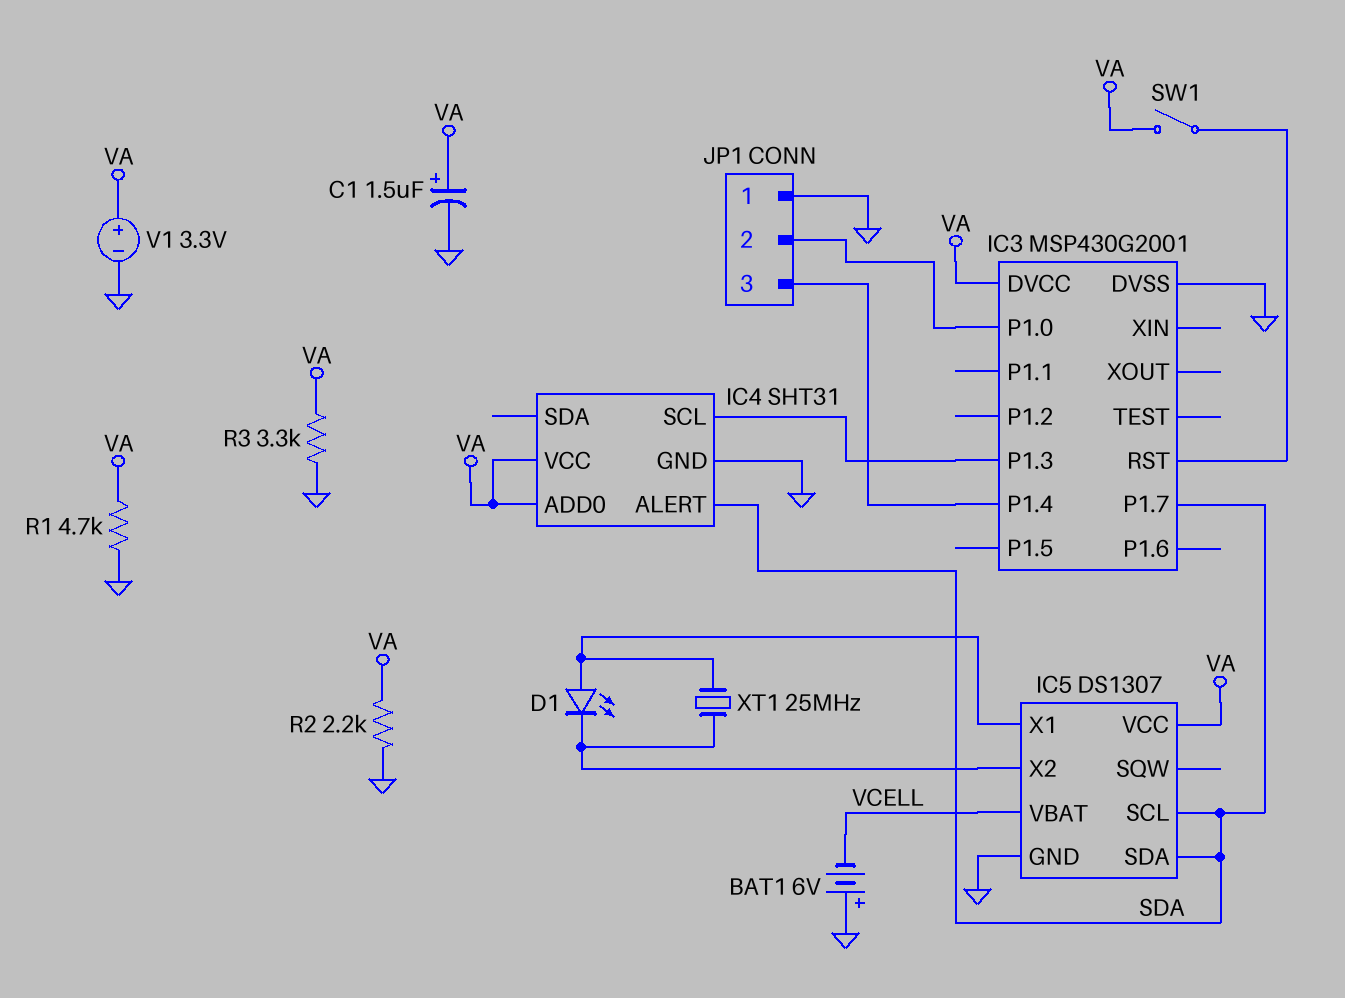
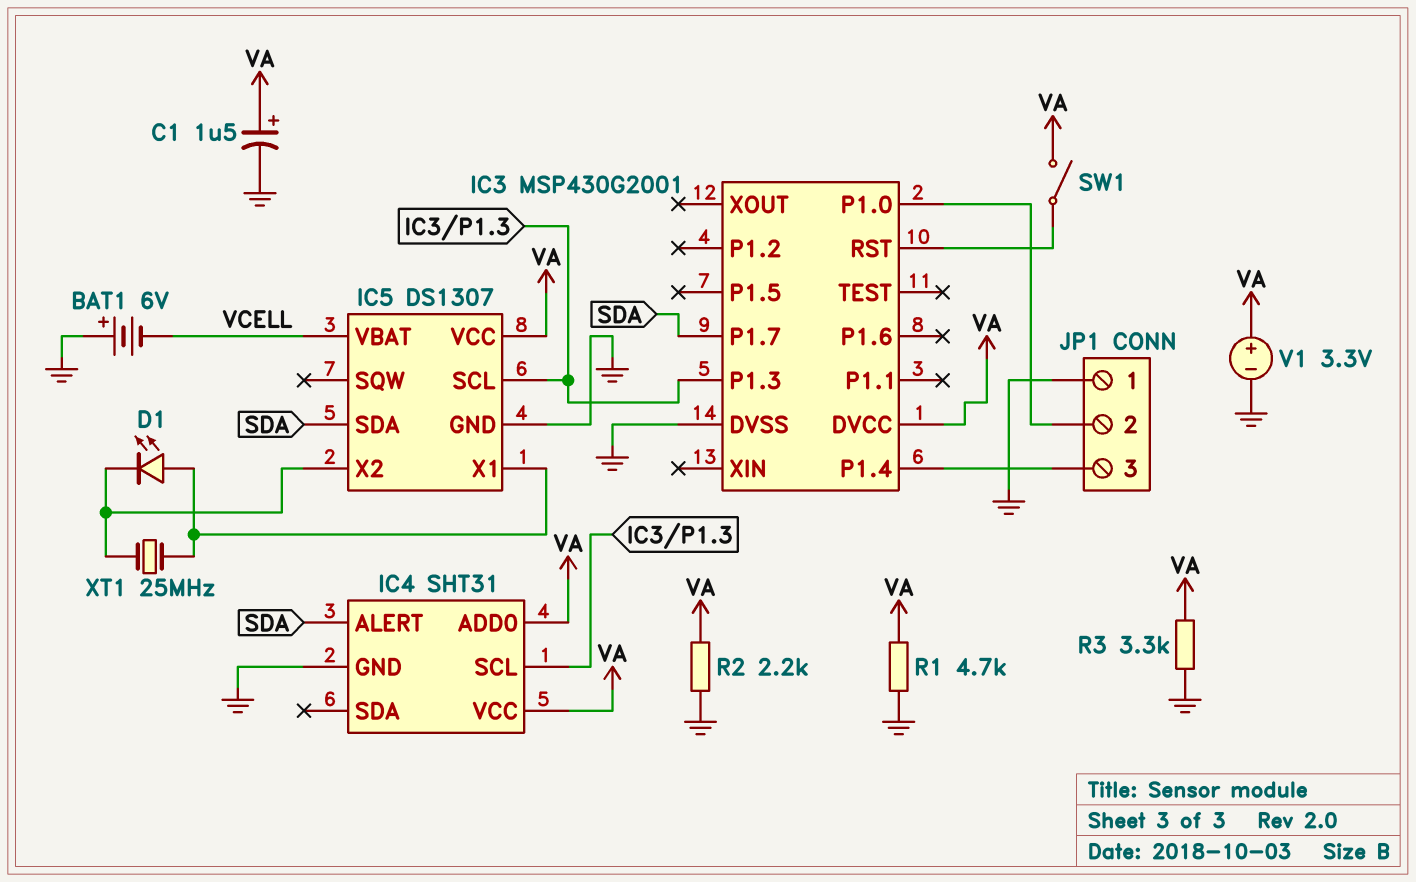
IC5 pin SCL: SDA -> IC3/P1.3

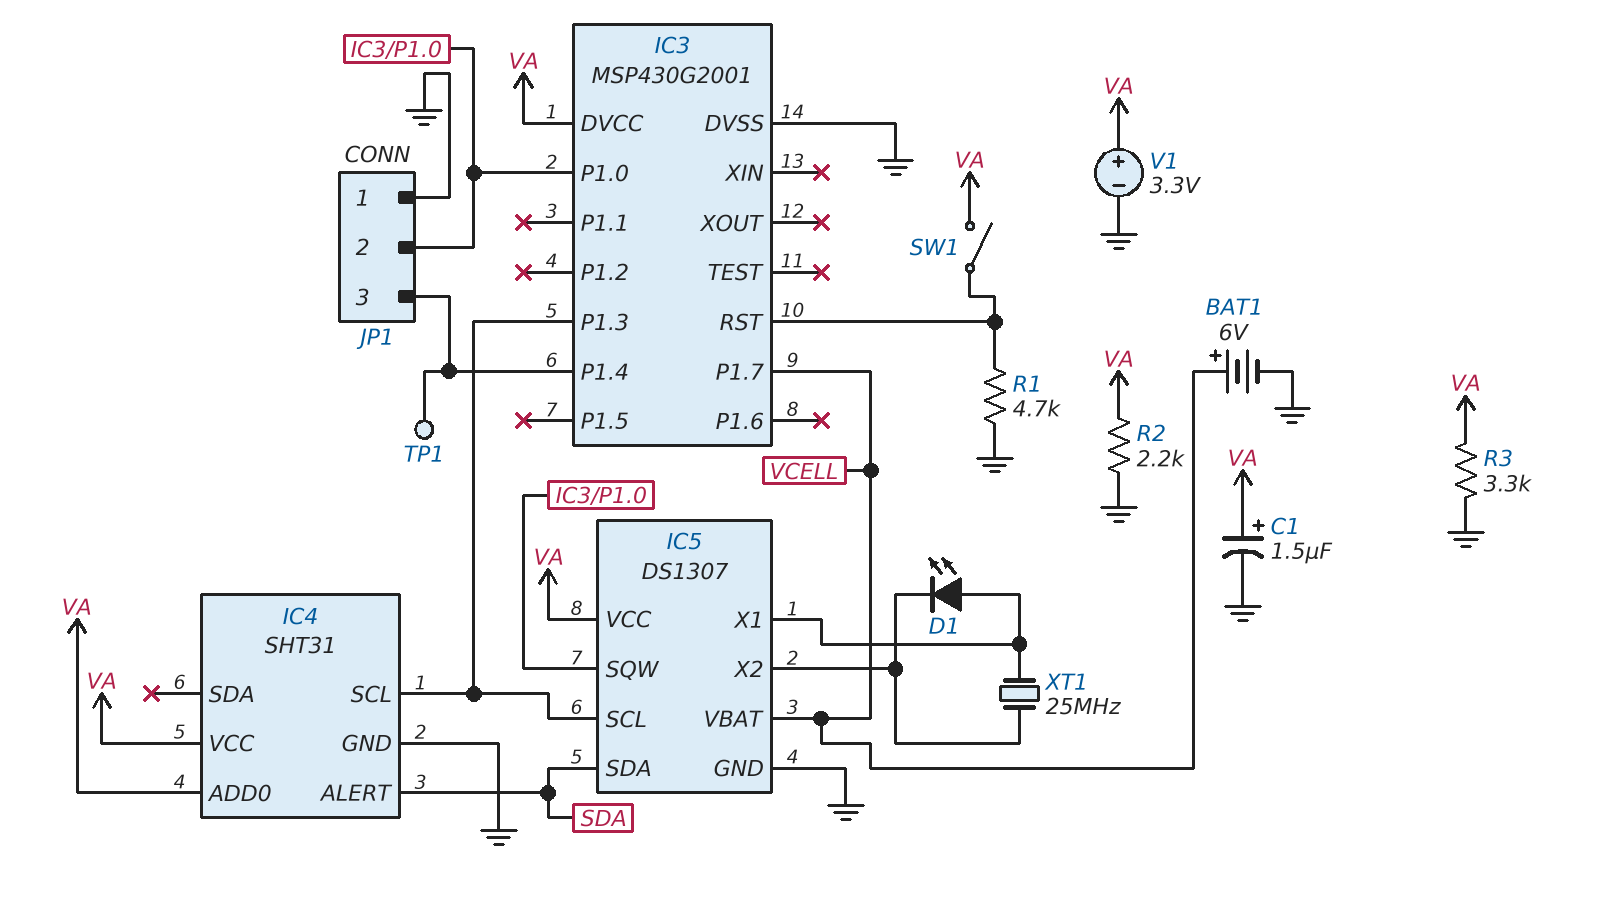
BAT1: 6V (plus GND, minus VCELL) -> 6V (plus VCELL, minus GND)
IC3 pin P1.7: SDA -> VCELL
IC5 pin SQW: none -> IC3/P1.0
R1: 4.7k (GND, VA) -> 4.7k (GND, IC3/RST)
TP1: none -> test point (IC3/P1.4)

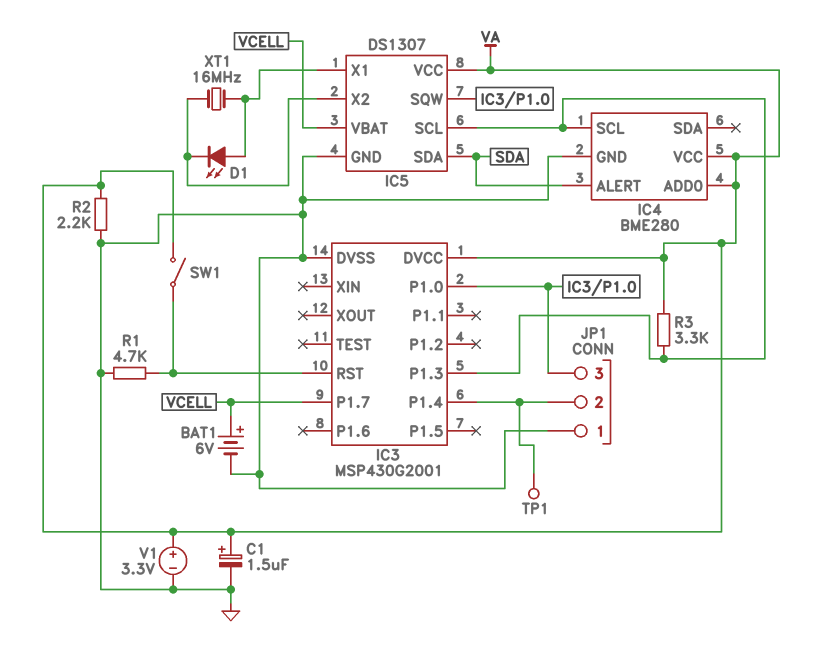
IC4: SHT31 -> BME280
JP1 pin 2: IC3/P1.0 -> IC3/P1.4
JP1 pin 3: IC3/P1.4 -> IC3/P1.0
R3: 3.3k (GND, VA) -> 3.3k (IC3/P1.3, VA)
XT1: 25MHz (IC5/X1, IC5/X2) -> 16MHz (IC5/X1, IC5/X2)

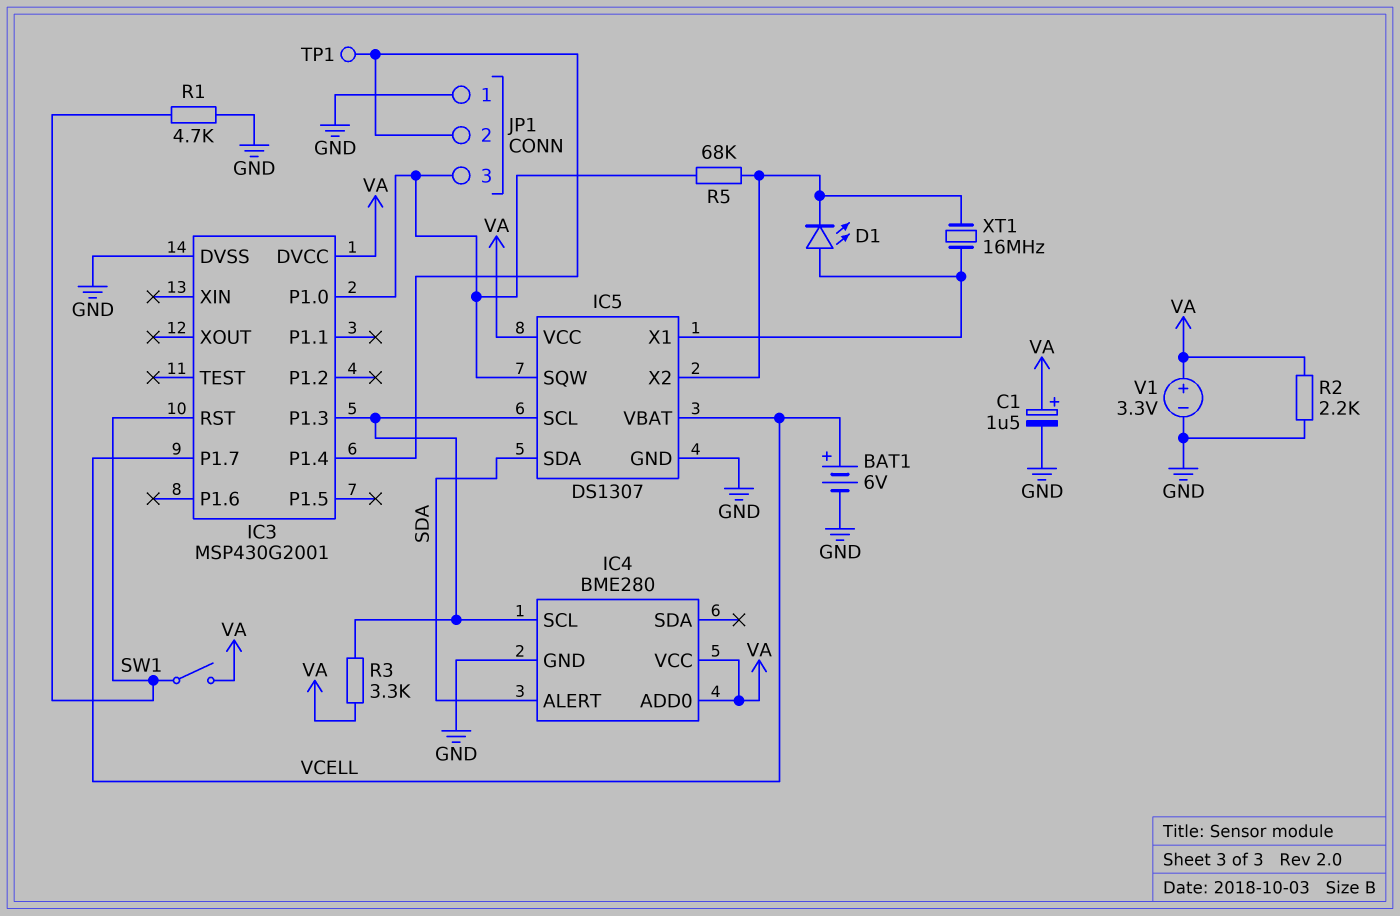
R5: none -> 68k (IC3/P1.0, IC5/X2)

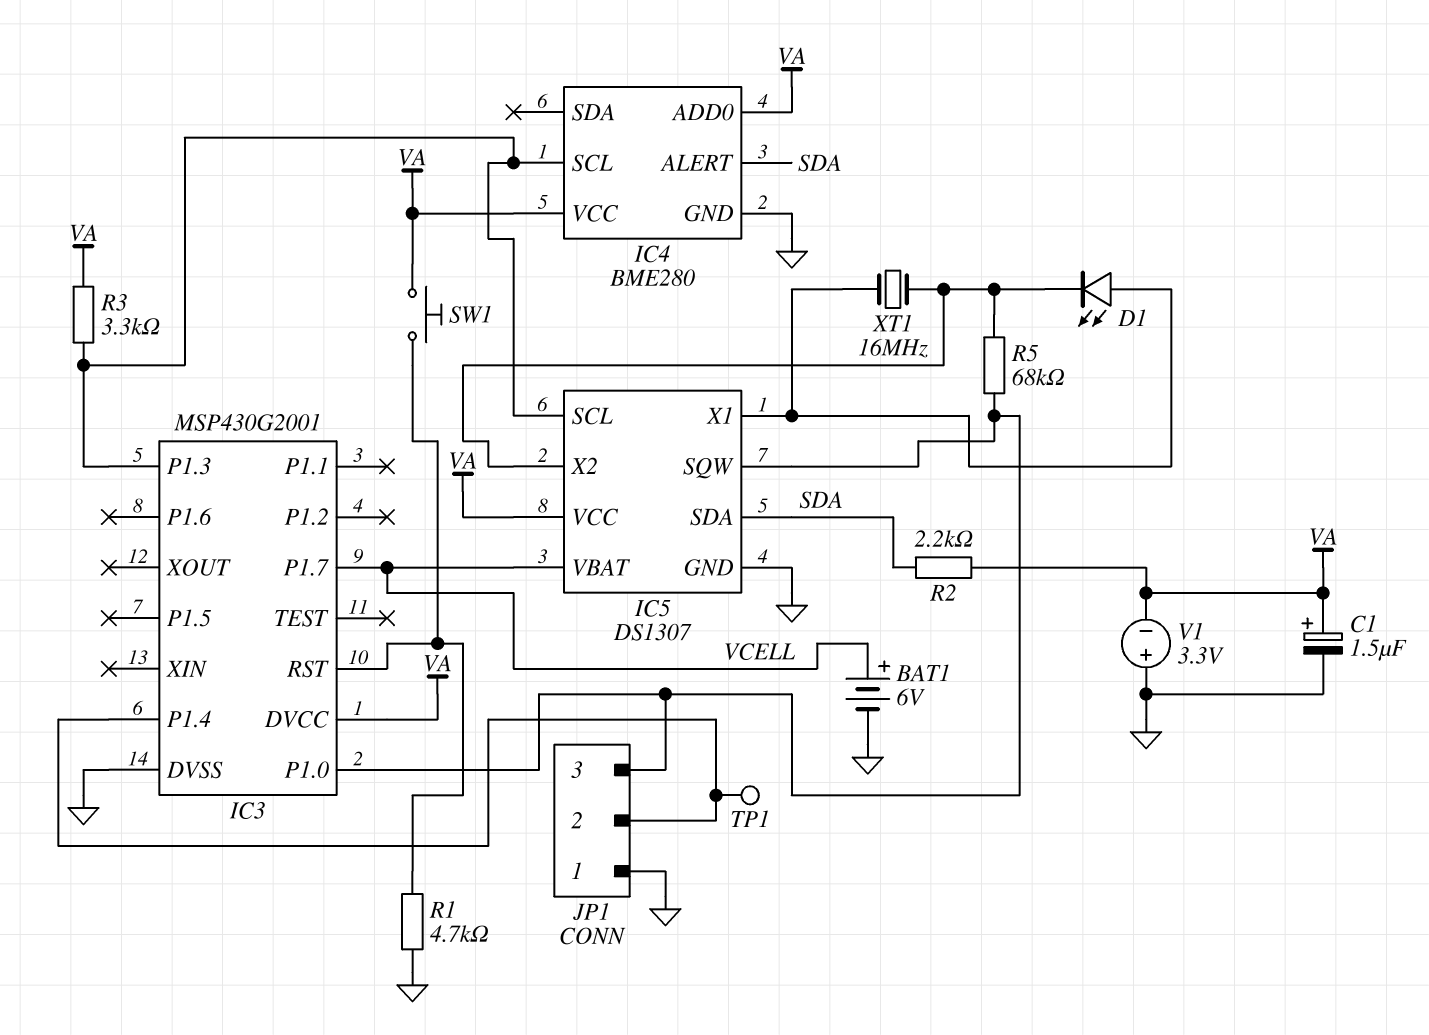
R2: 2.2k (GND, VA) -> 2.2k (SDA, VA)
SW1: switch (IC3/RST, VA) -> button (IC3/RST, VA)
V1: 3.3V (plus VA, minus GND) -> 3.3V (plus GND, minus VA)

